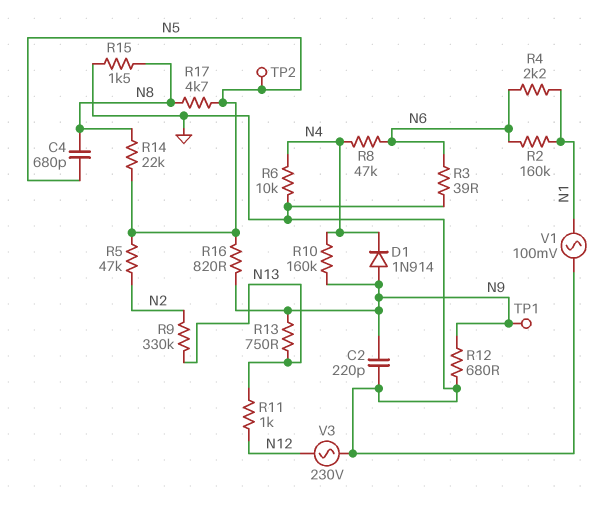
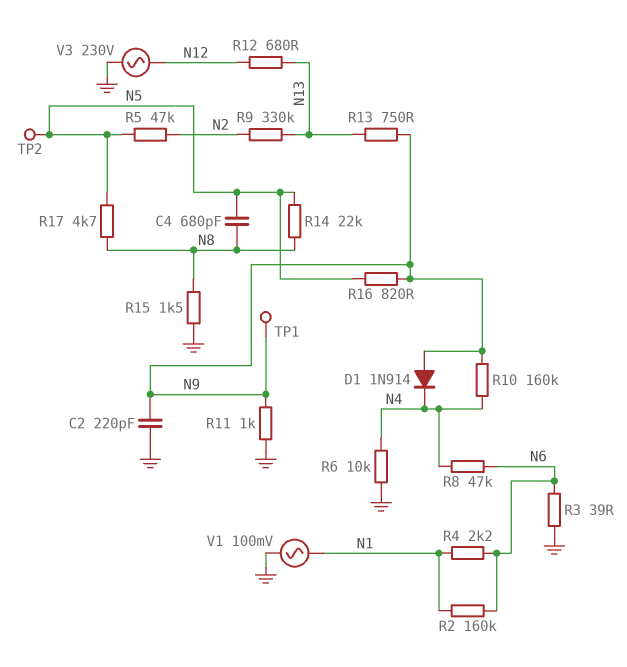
R11: 1k (N12, N13) -> 1k (GND, N9)
R12: 680 (GND, N9) -> 680 (N12, N13)

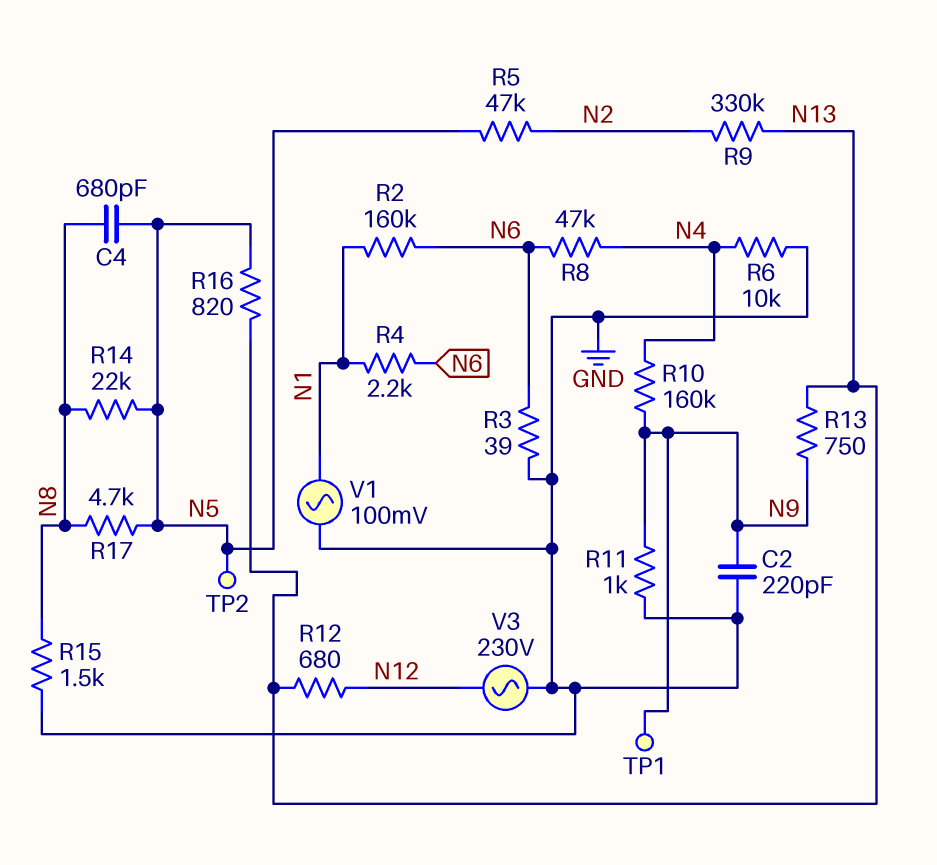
D1: diode 1N914 (A N9, K N4) -> none
R16: 820 (N5, N9) -> 820 (N5, N13)

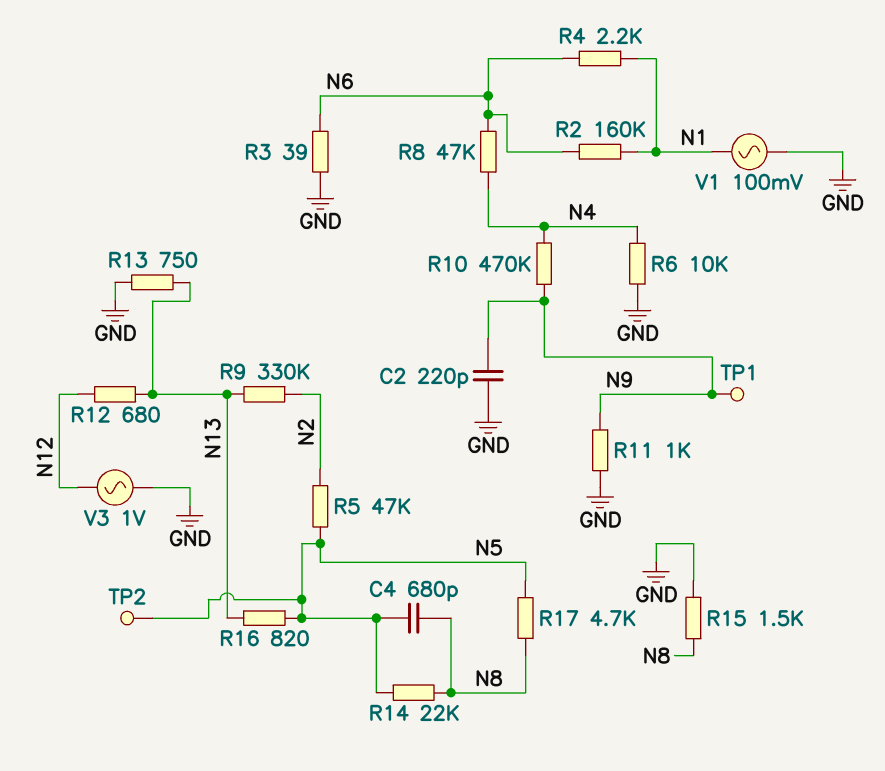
R10: 160k (N4, N9) -> 470k (N4, N9)
R13: 750 (N9, N13) -> 750 (GND, N13)
V3: AC 230V (GND, N12) -> AC 1V (GND, N12)

